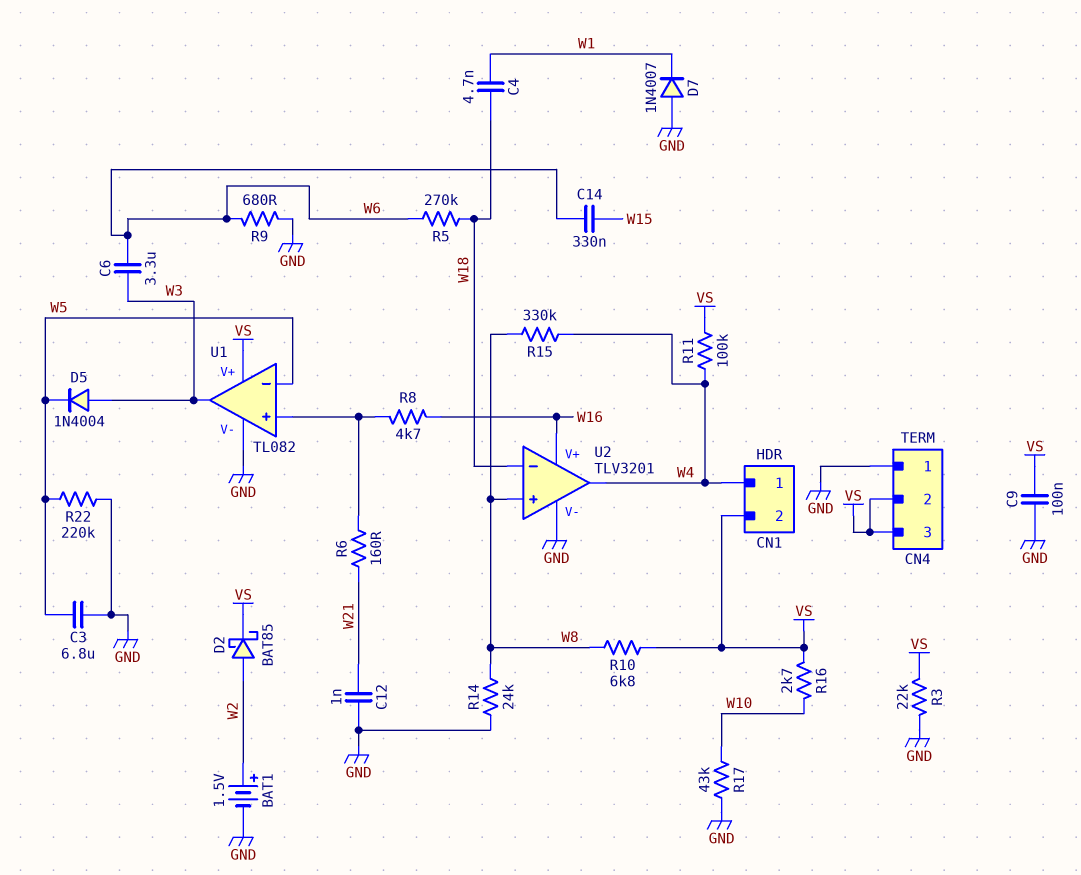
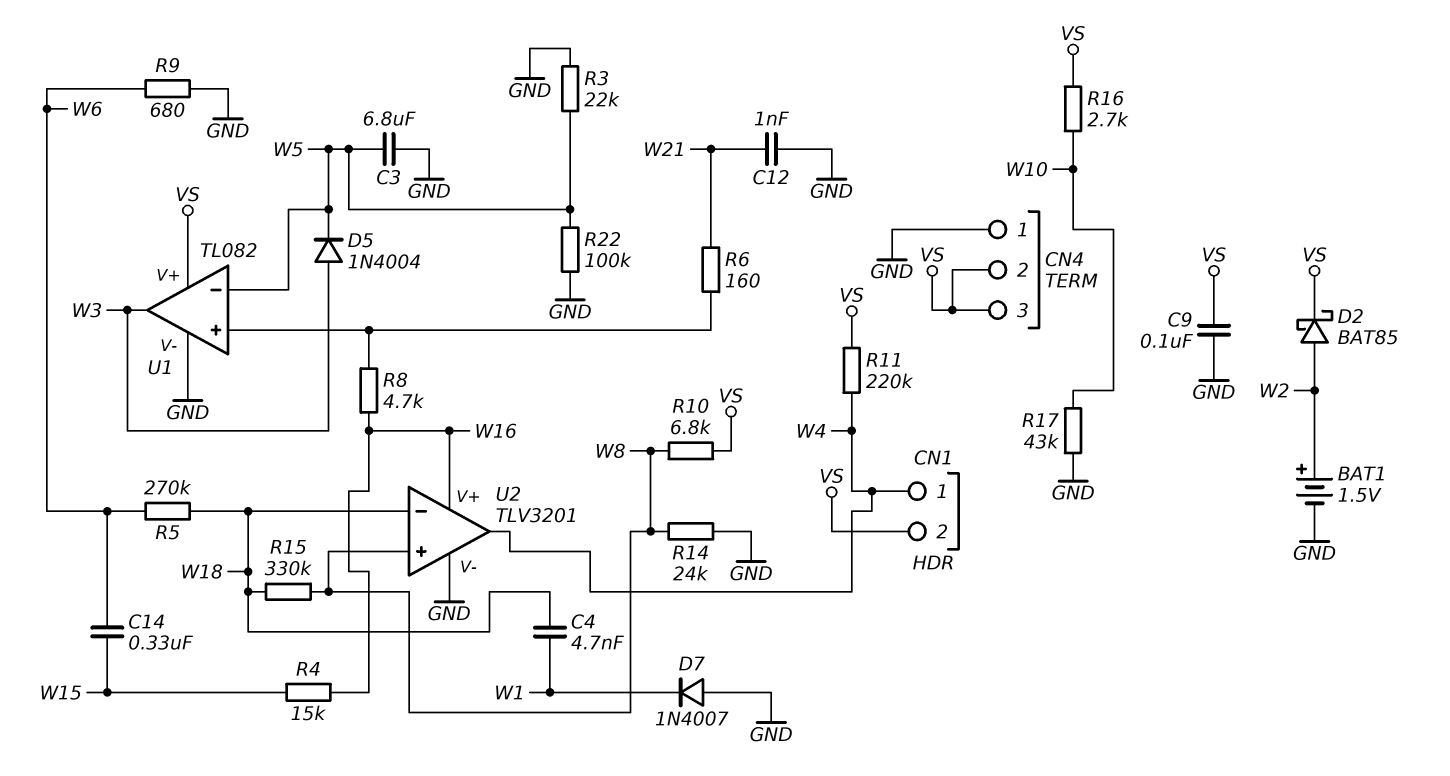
C6: 3.3uF (W3, W6) -> none
R3: 22k (GND, VS) -> 22k (GND, W5)
R4: none -> 15k (W15, W16)
R11: 100k (VS, W4) -> 220k (VS, W4)
R15: 330k (W4, W8) -> 330k (W8, W18)
R22: 220k (GND, W5) -> 100k (GND, W5)

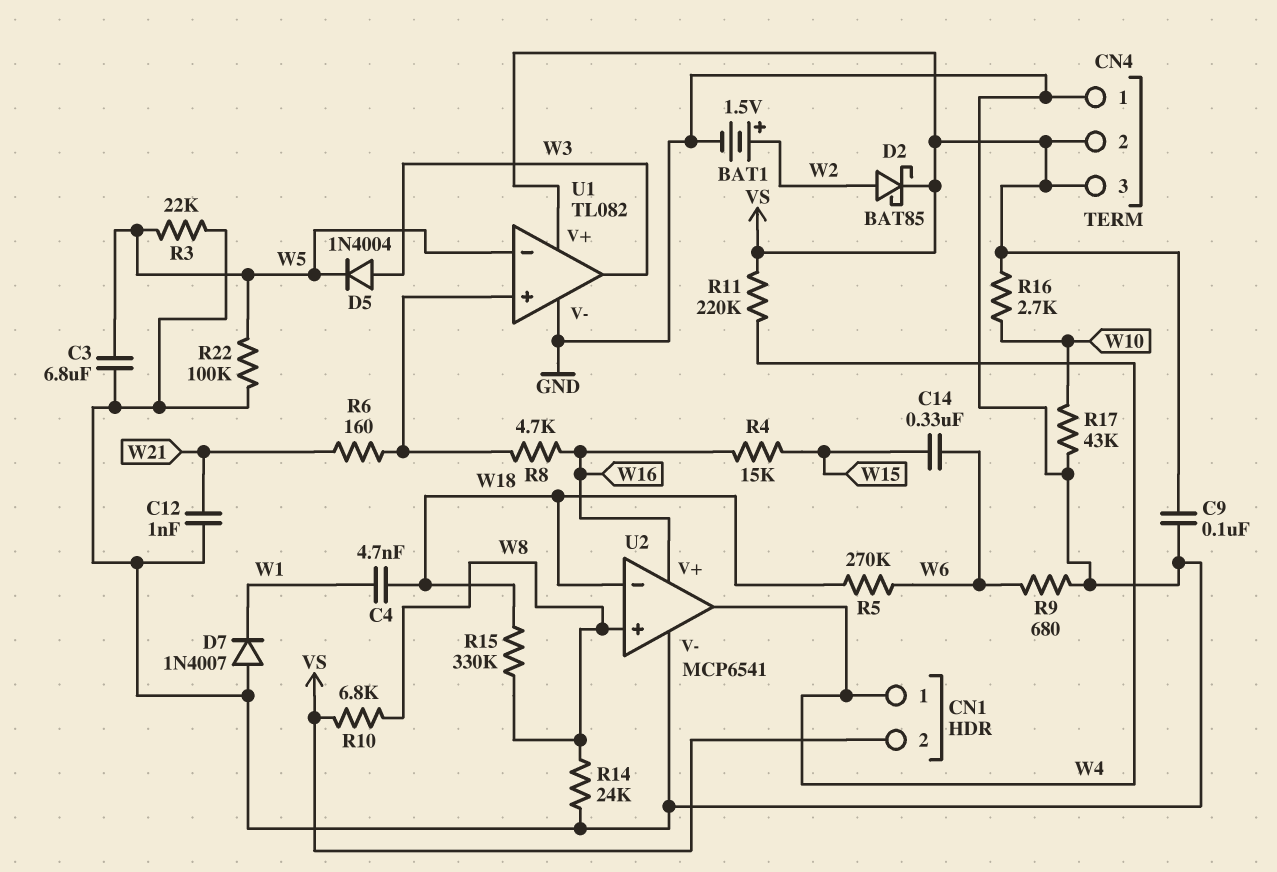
U2: TLV3201 -> MCP6541

